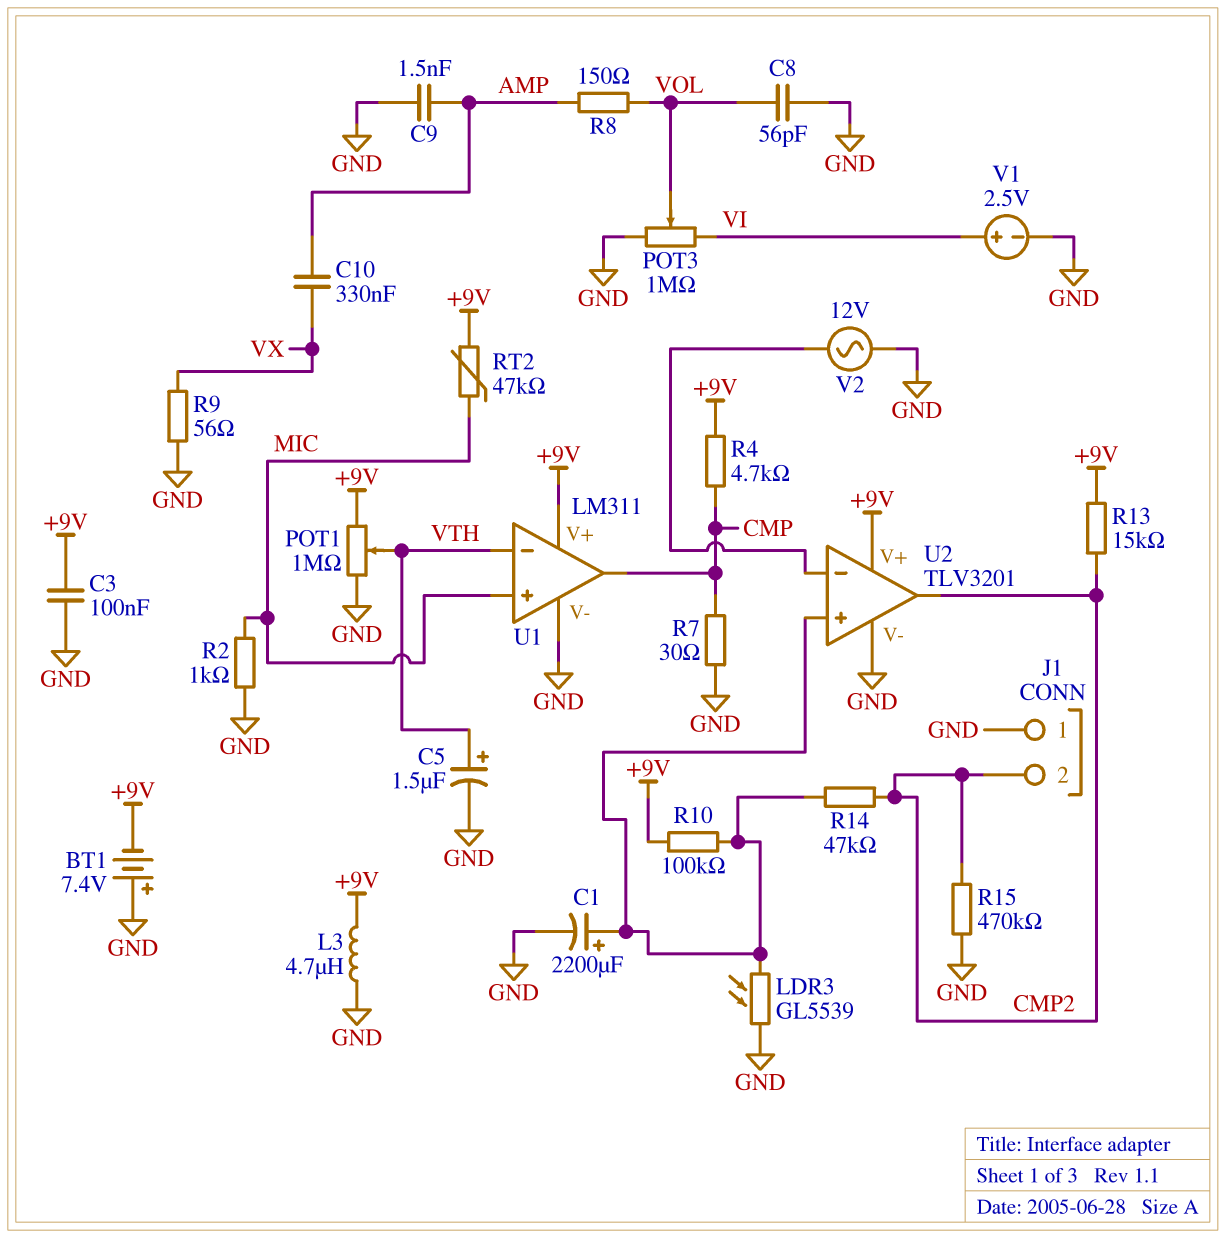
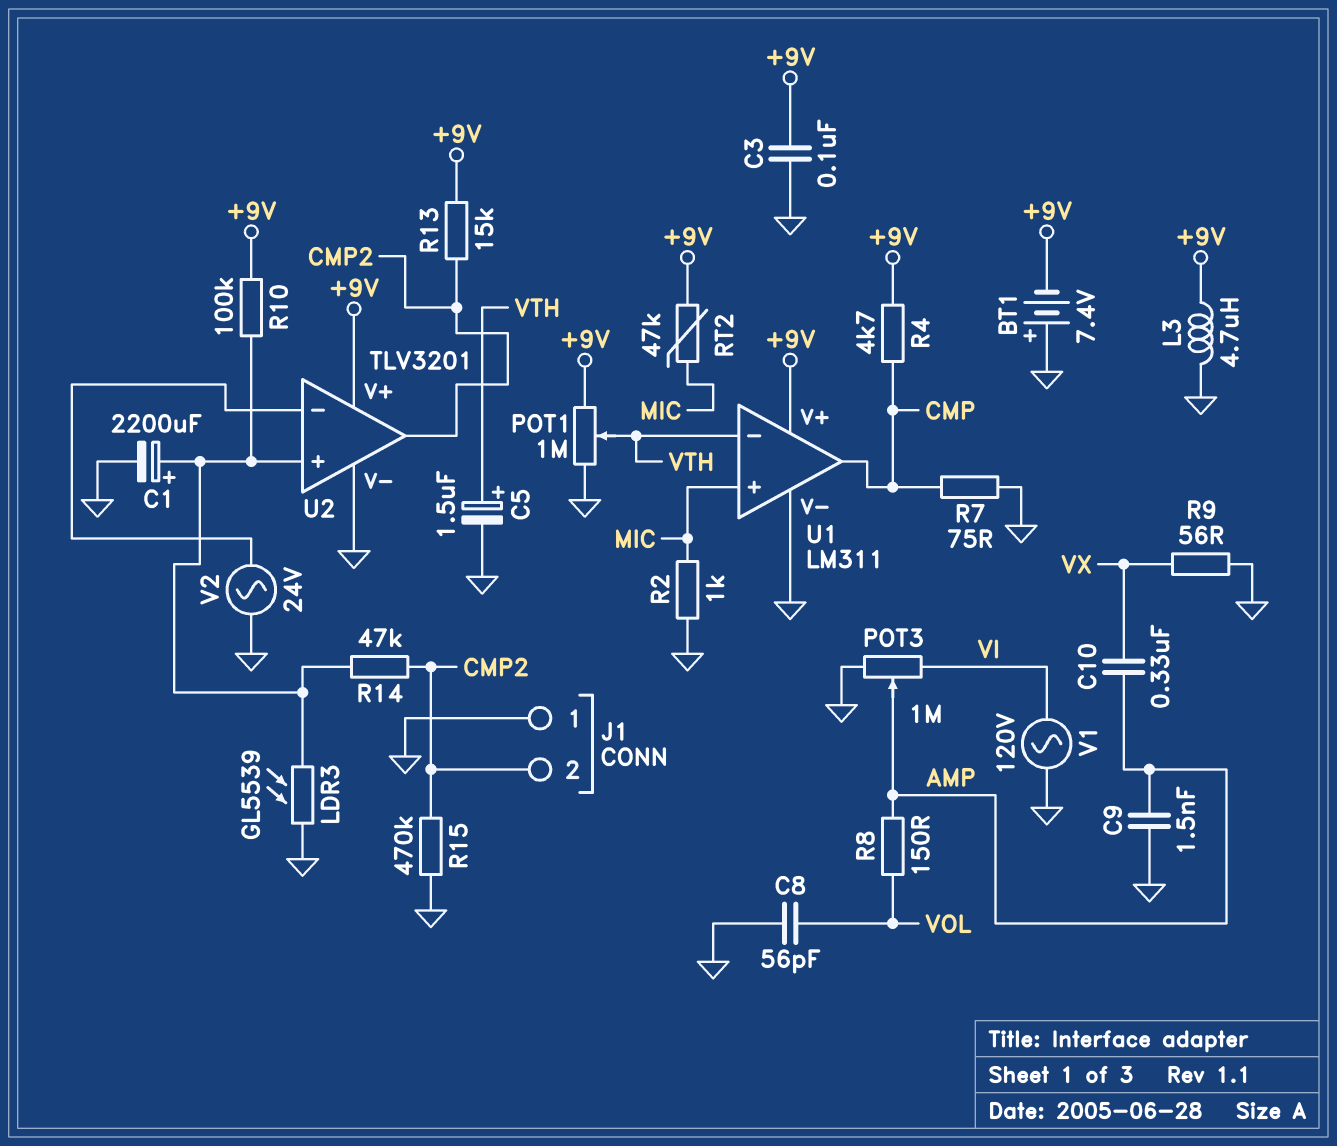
POT3: 1M (GND, VI, wiper VOL) -> 1M (GND, VI, wiper AMP)
R7: 30 (CMP, GND) -> 75 (CMP, GND)
V1: 2.5V (plus VI, minus GND) -> AC 120V (GND, VI)
V2: AC 12V (GND, U2/in-) -> AC 24V (GND, U2/in-)

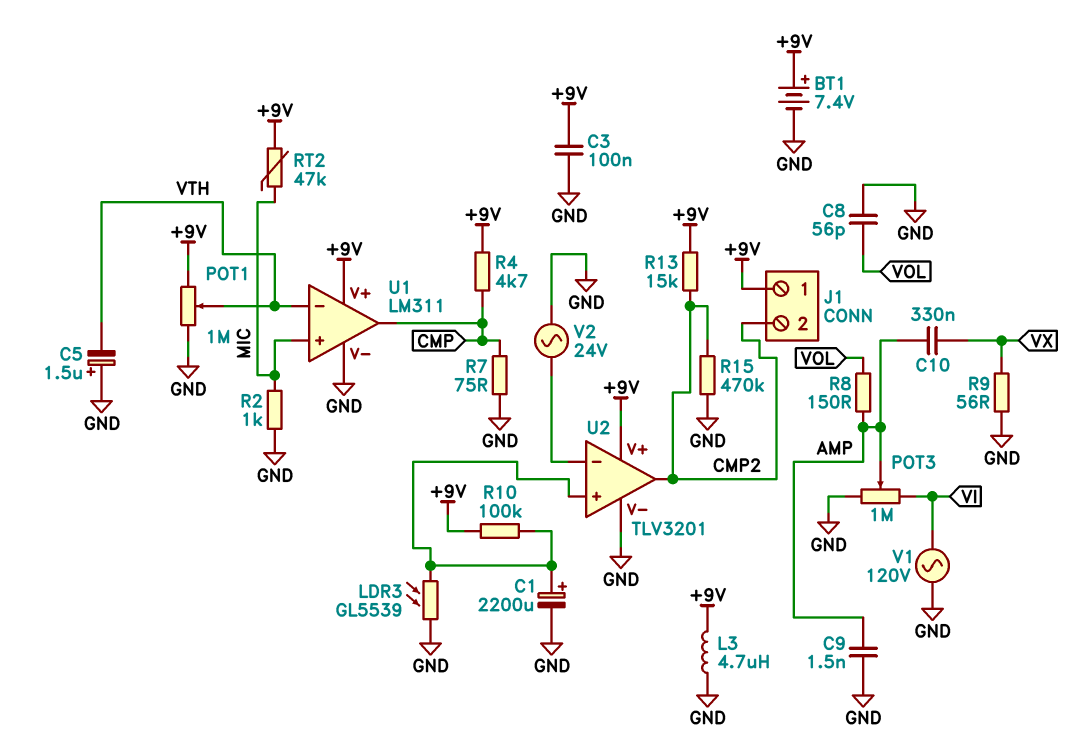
BT1: 7.4V (plus GND, minus +9V) -> 7.4V (plus +9V, minus GND)
C5: 1.5uF (plus VTH, minus GND) -> 1.5uF (plus GND, minus VTH)
J1 pin 1: GND -> +9V
R14: 47k (CMP2, U2/in+) -> none

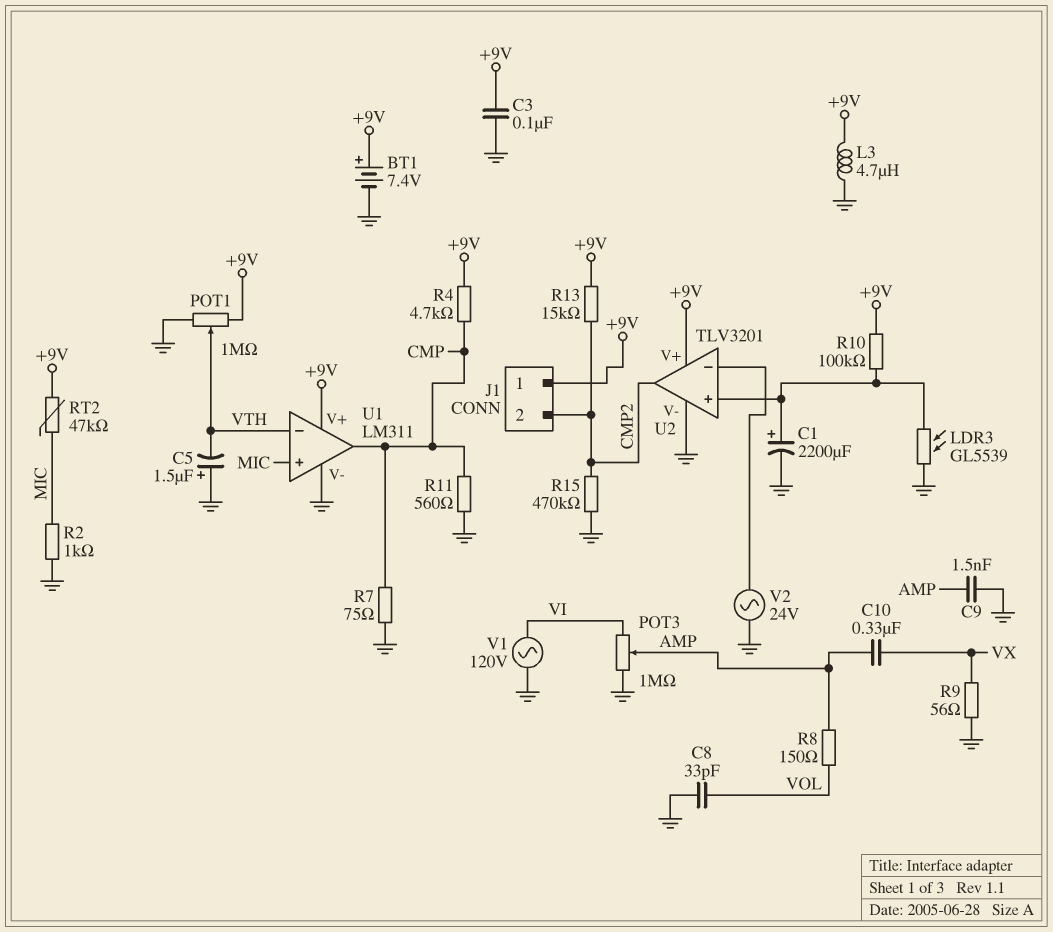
C8: 56pF (GND, VOL) -> 33pF (GND, VOL)
R11: none -> 560 (CMP, GND)

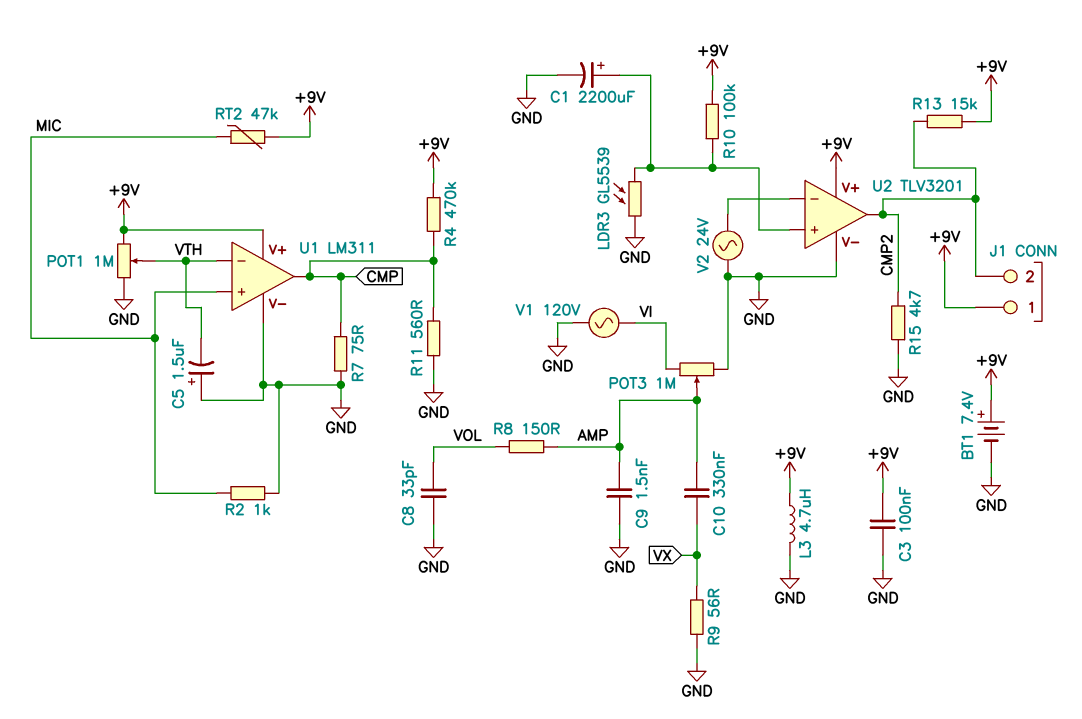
R4: 4.7k (+9V, CMP) -> 470k (+9V, CMP)
R15: 470k (CMP2, GND) -> 4.7k (CMP2, GND)

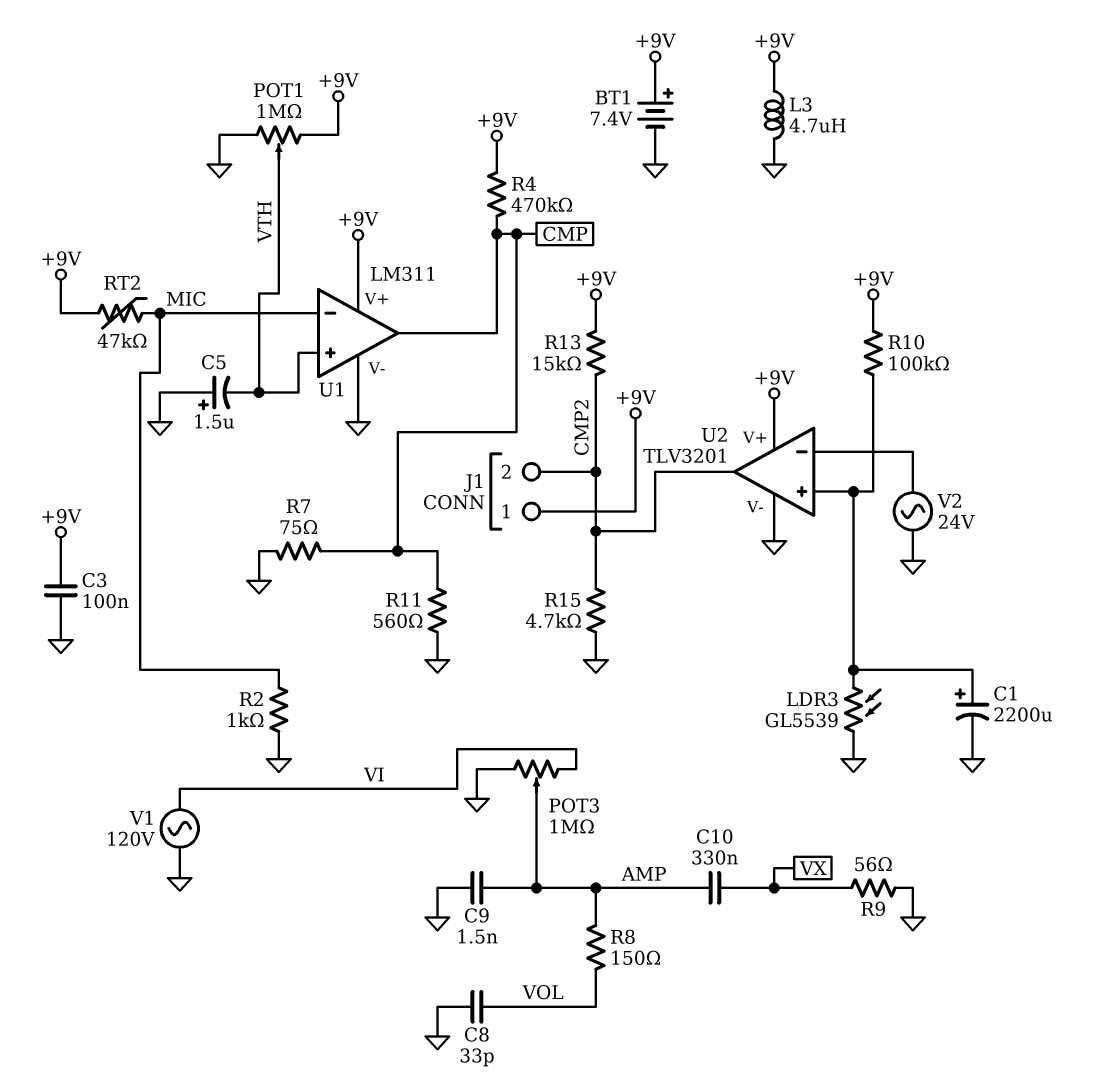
U1 pin in+: MIC -> VTH
U1 pin in-: VTH -> MIC

